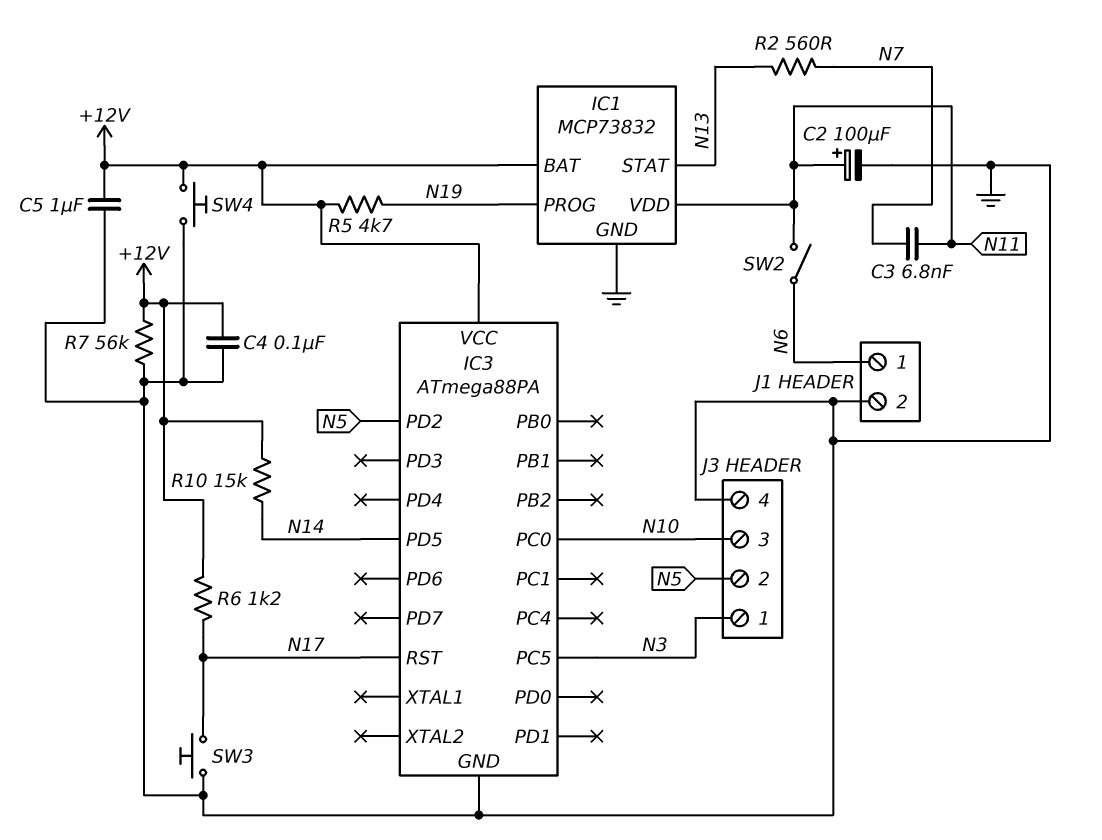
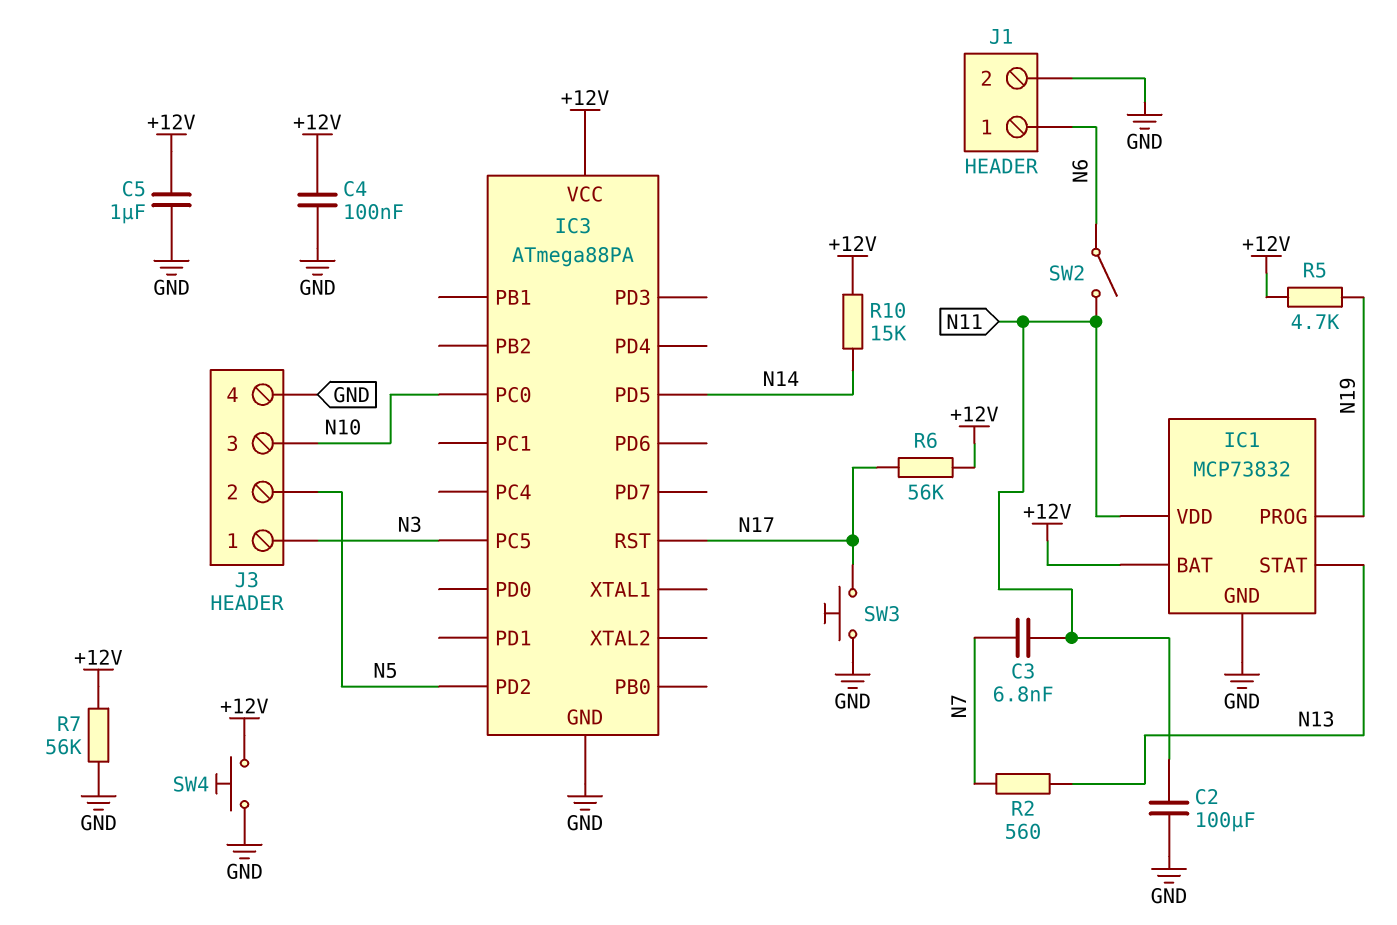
C2: 100uF (plus N11, minus GND) -> 100uF (GND, N11)
R6: 1.2k (+12V, N17) -> 56k (+12V, N17)

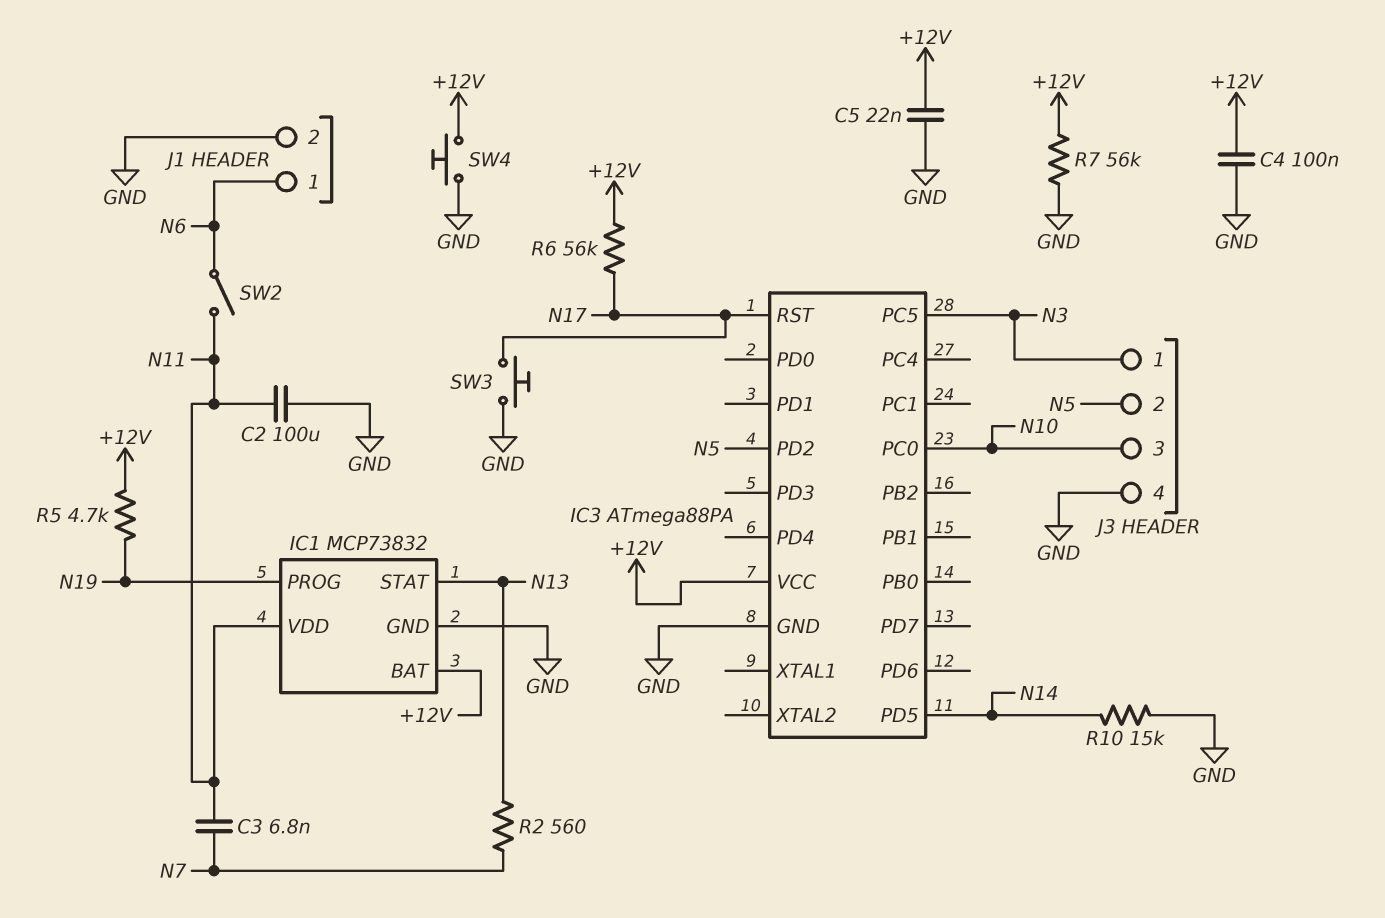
C5: 1uF (+12V, GND) -> 22nF (+12V, GND)
R10: 15k (+12V, N14) -> 15k (GND, N14)

